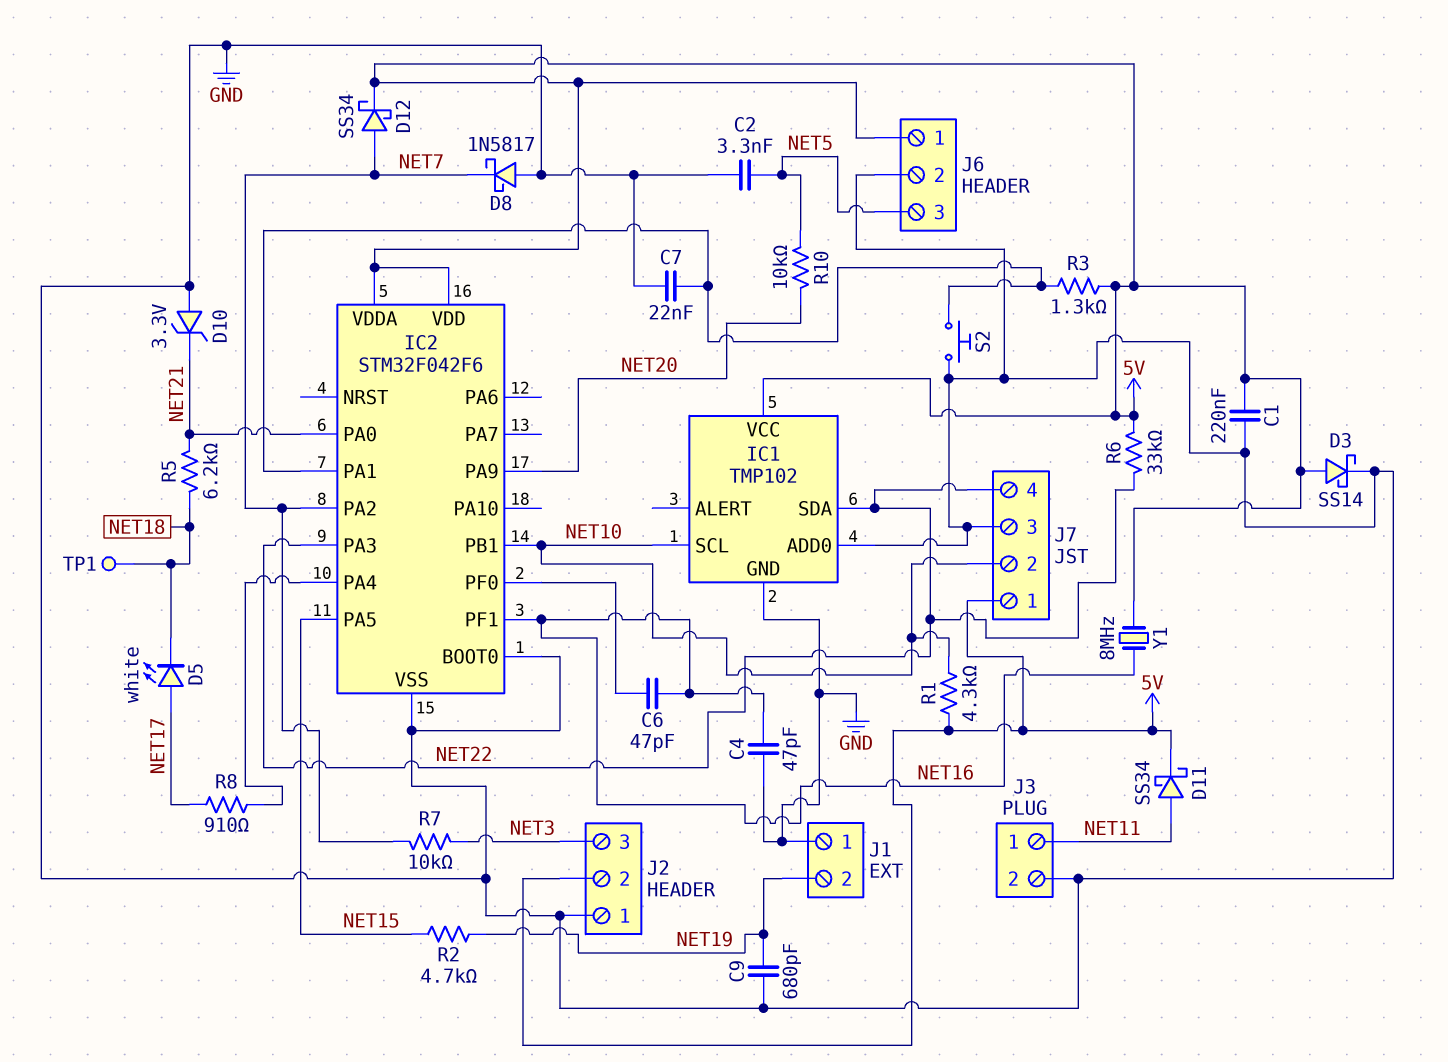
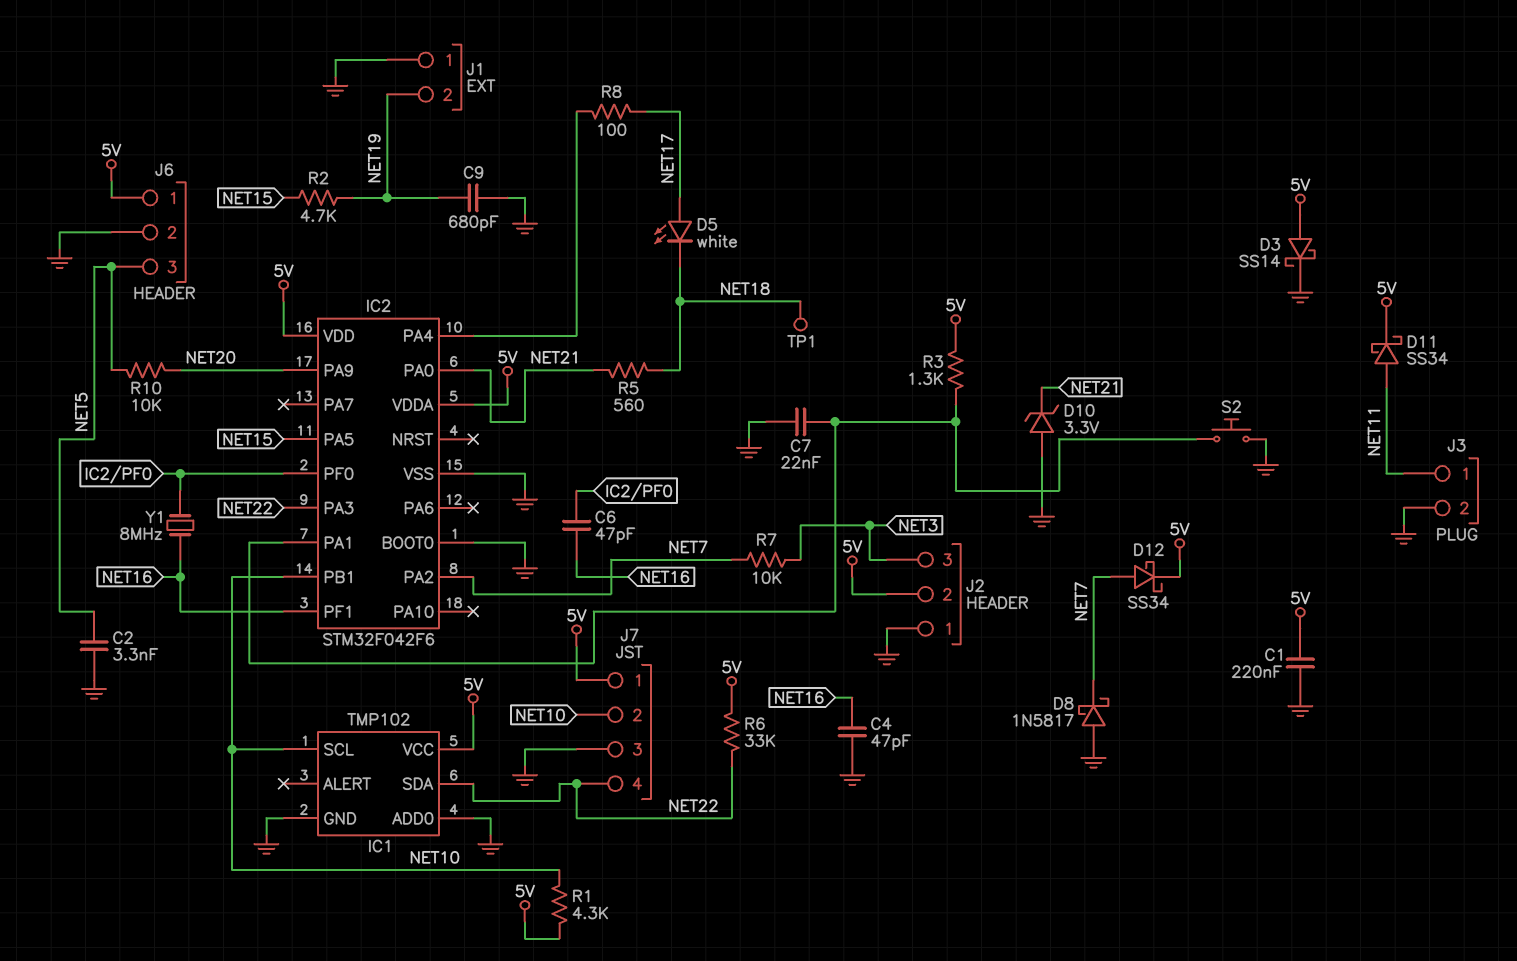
R5: 6.2k (NET18, NET21) -> 560 (NET18, NET21)
R8: 910 (IC2/PA4, NET17) -> 100 (IC2/PA4, NET17)
Y1: 8MHz (5V, NET16) -> 8MHz (IC2/PF0, NET16)

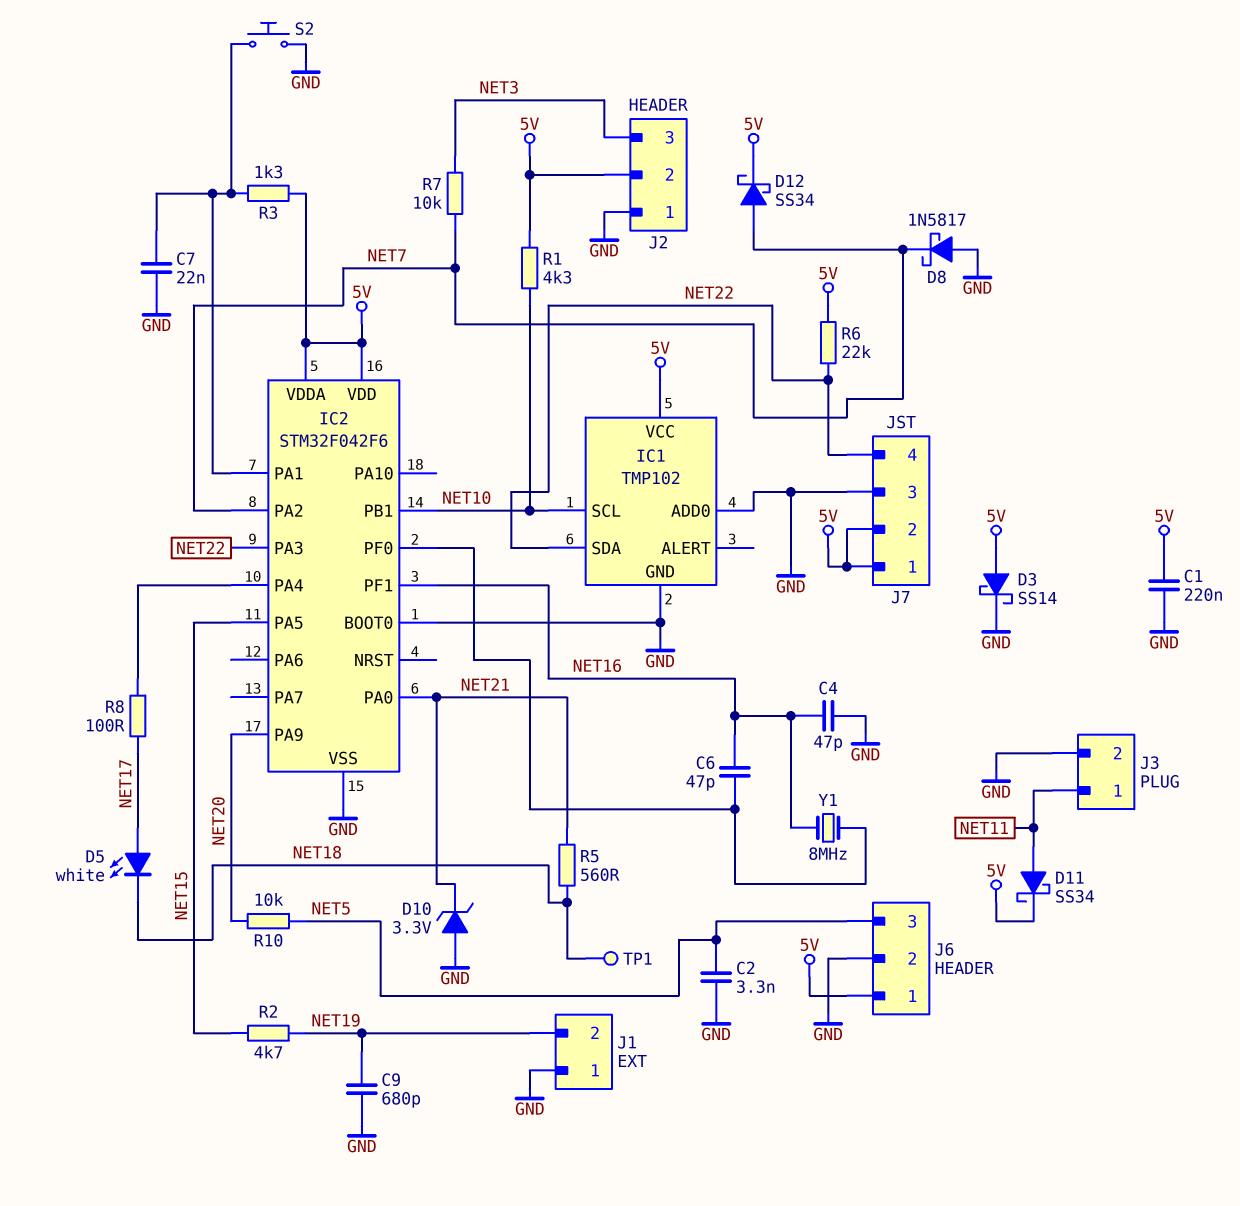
J7 pin 2: NET10 -> 5V
R6: 33k (5V, NET22) -> 22k (5V, NET22)

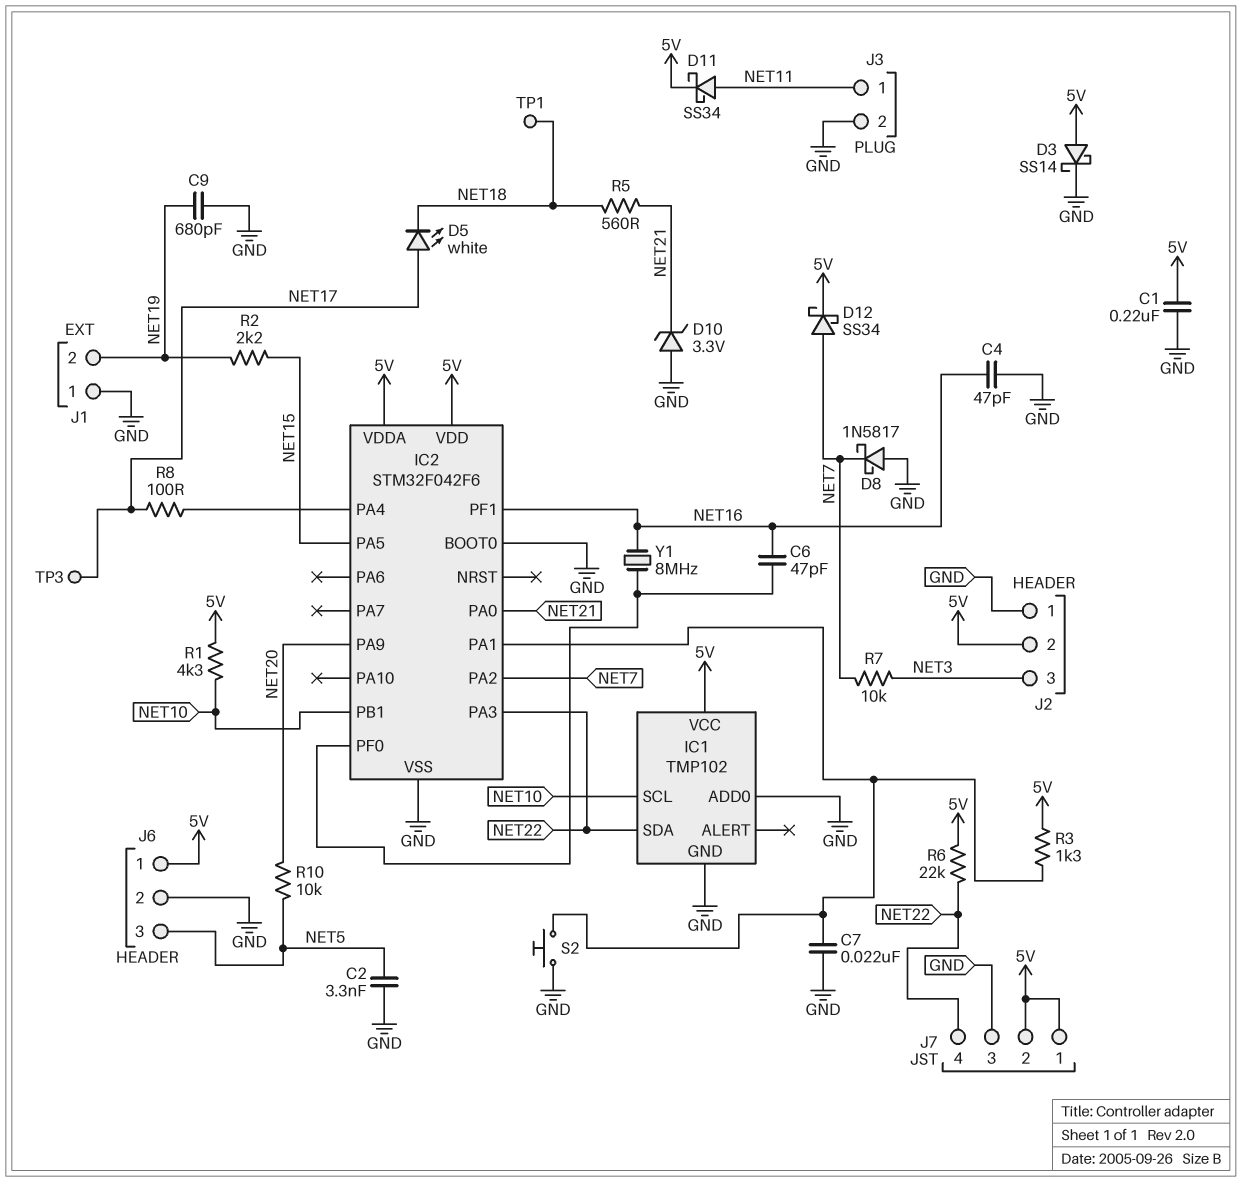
R2: 4.7k (NET15, NET19) -> 2.2k (NET15, NET19)
TP3: none -> test point (NET17)

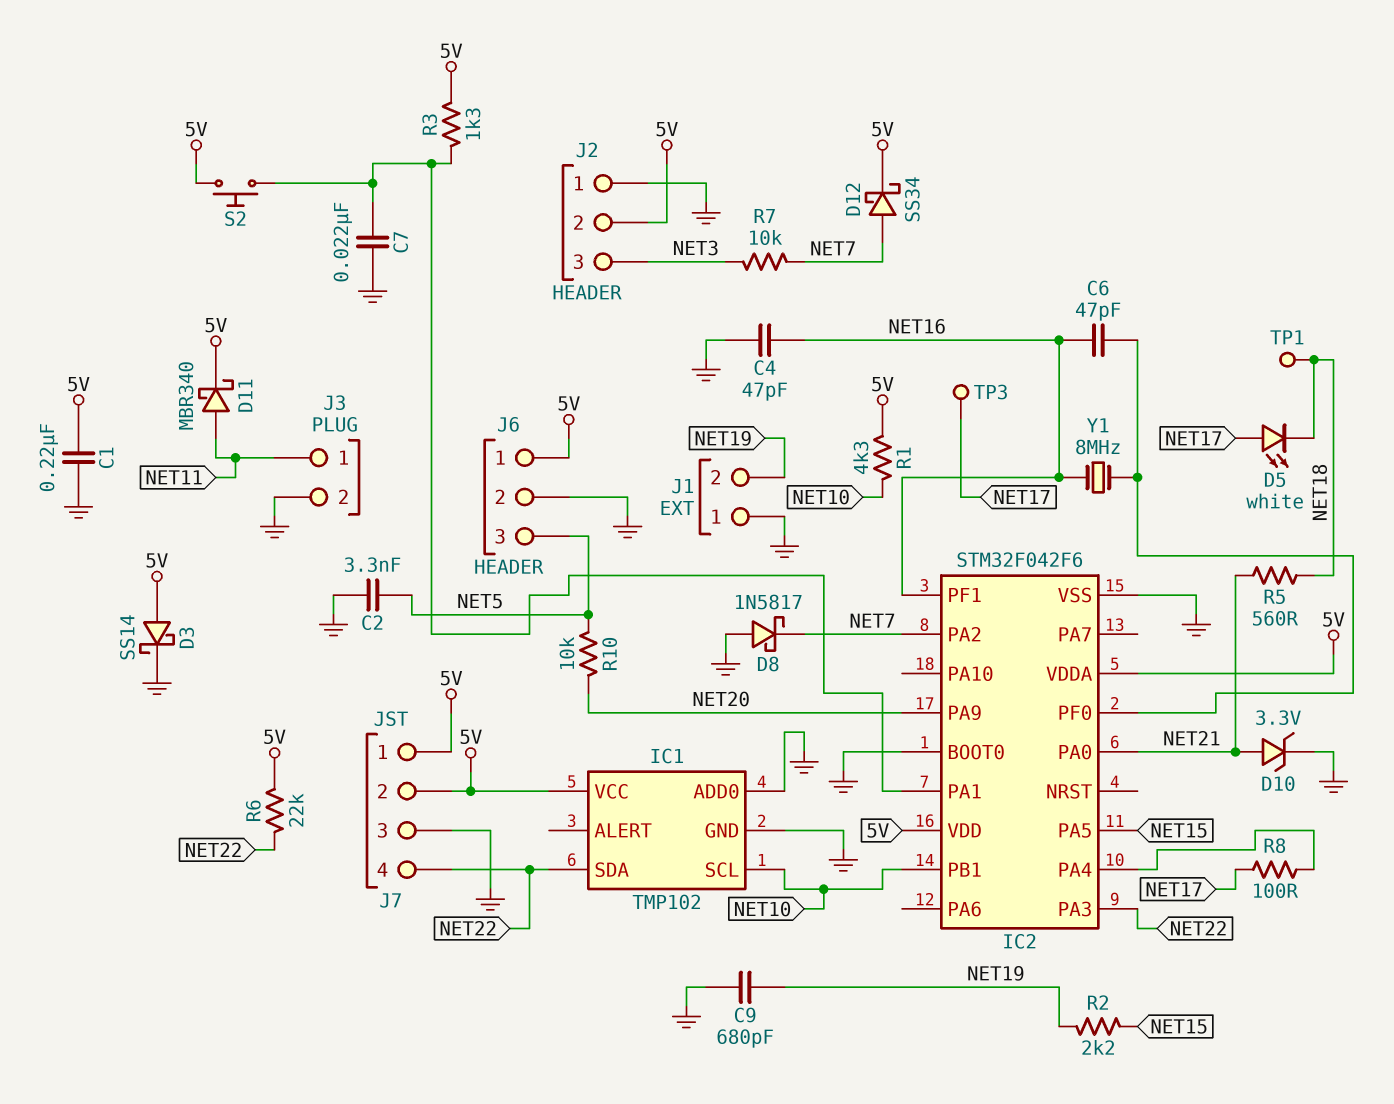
D10: zener 3.3V (A GND, K NET21) -> zener 3.3V (A NET21, K GND)
D11: schottky SS34 (A NET11, K 5V) -> schottky MBR340 (A NET11, K 5V)
S2: button (GND, IC2/PA1) -> button (5V, IC2/PA1)

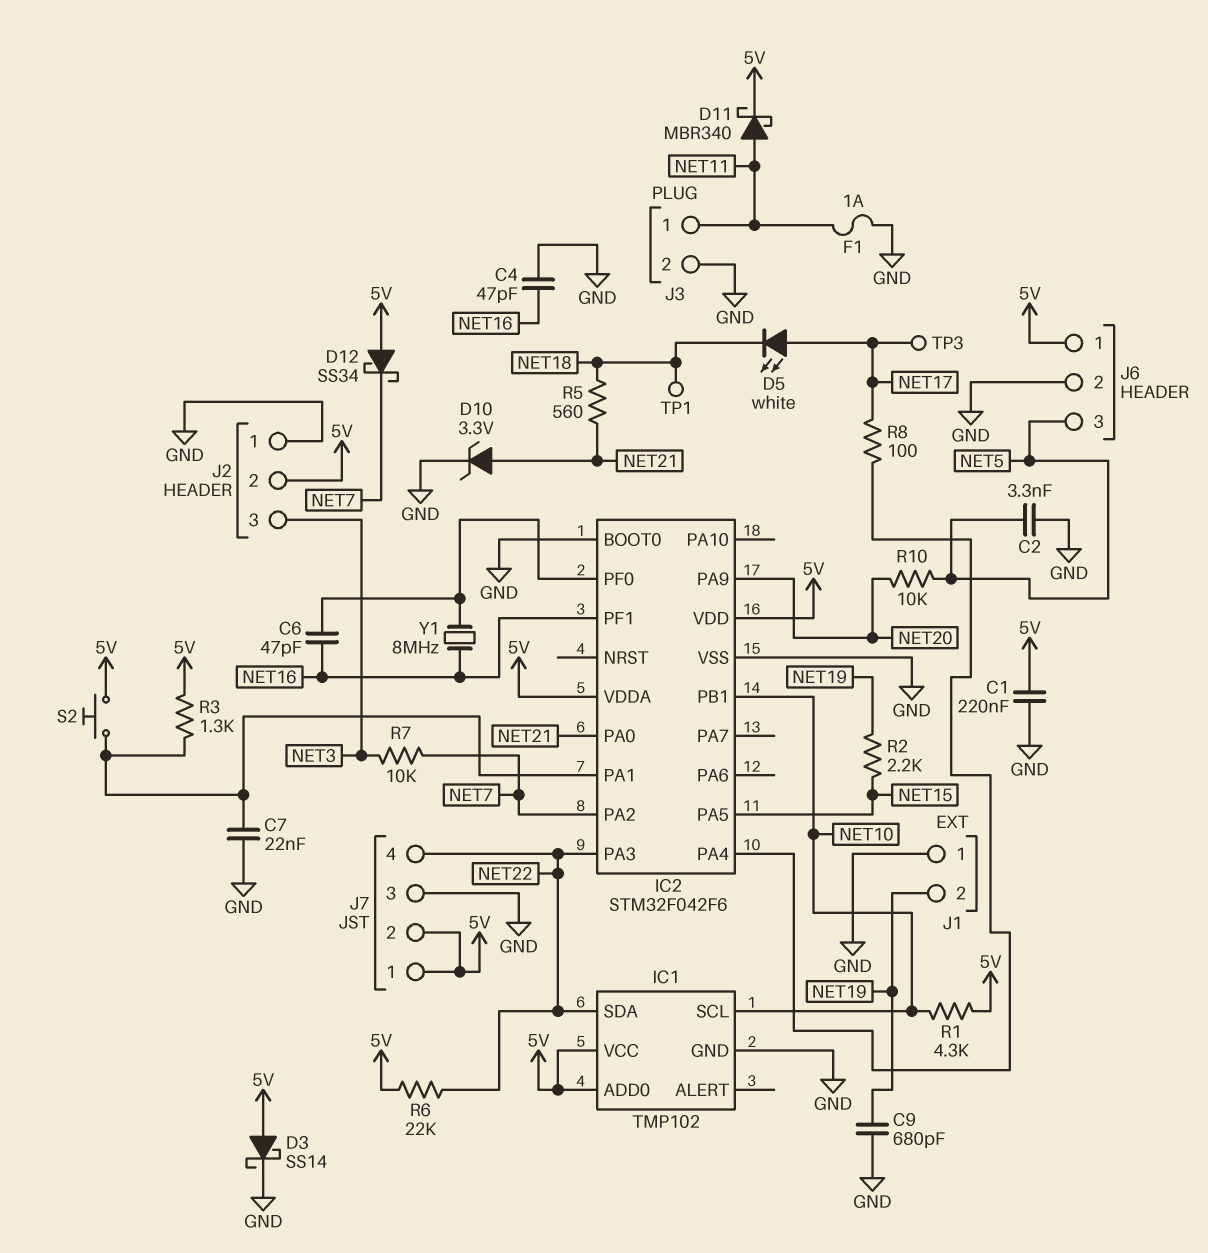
D8: schottky 1N5817 (A GND, K NET7) -> none
D12: schottky SS34 (A NET7, K 5V) -> schottky SS34 (A 5V, K NET7)
F1: none -> 1A (GND, NET11)
IC1 pin ADD0: GND -> 5V

